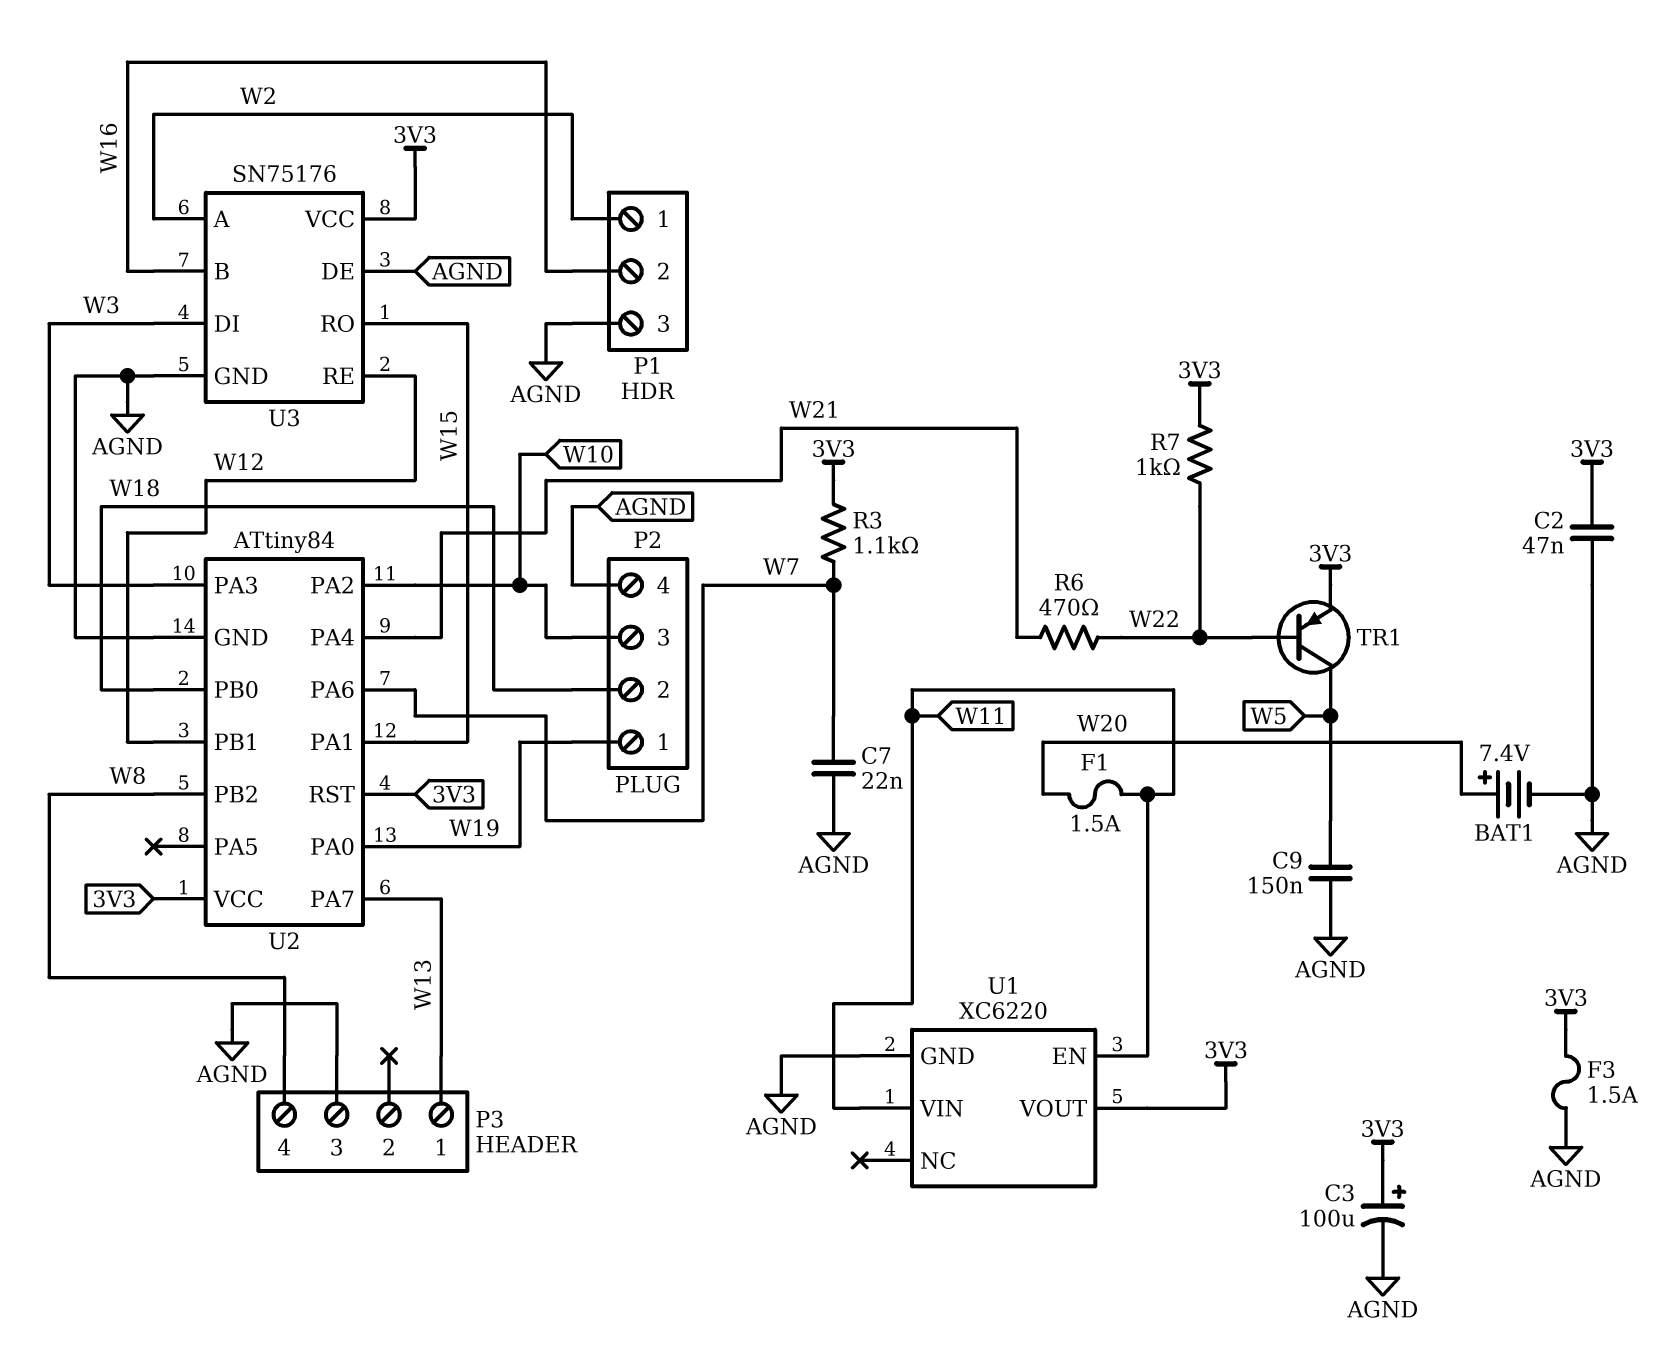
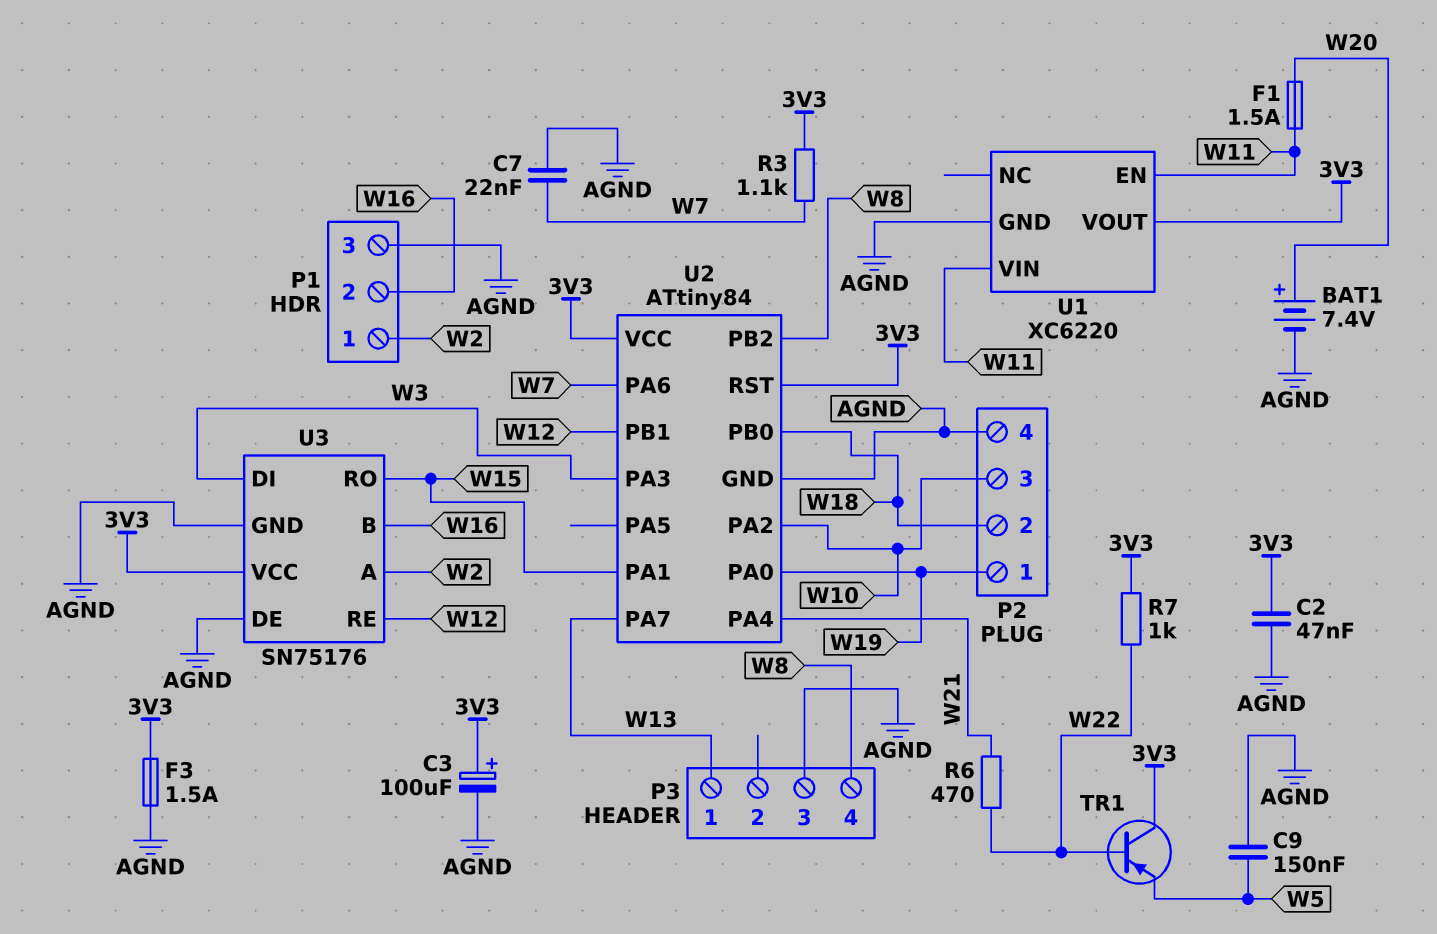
TR1: PNP (B W22, C W5, E 3V3) -> PNP (B W22, C 3V3, E W5)

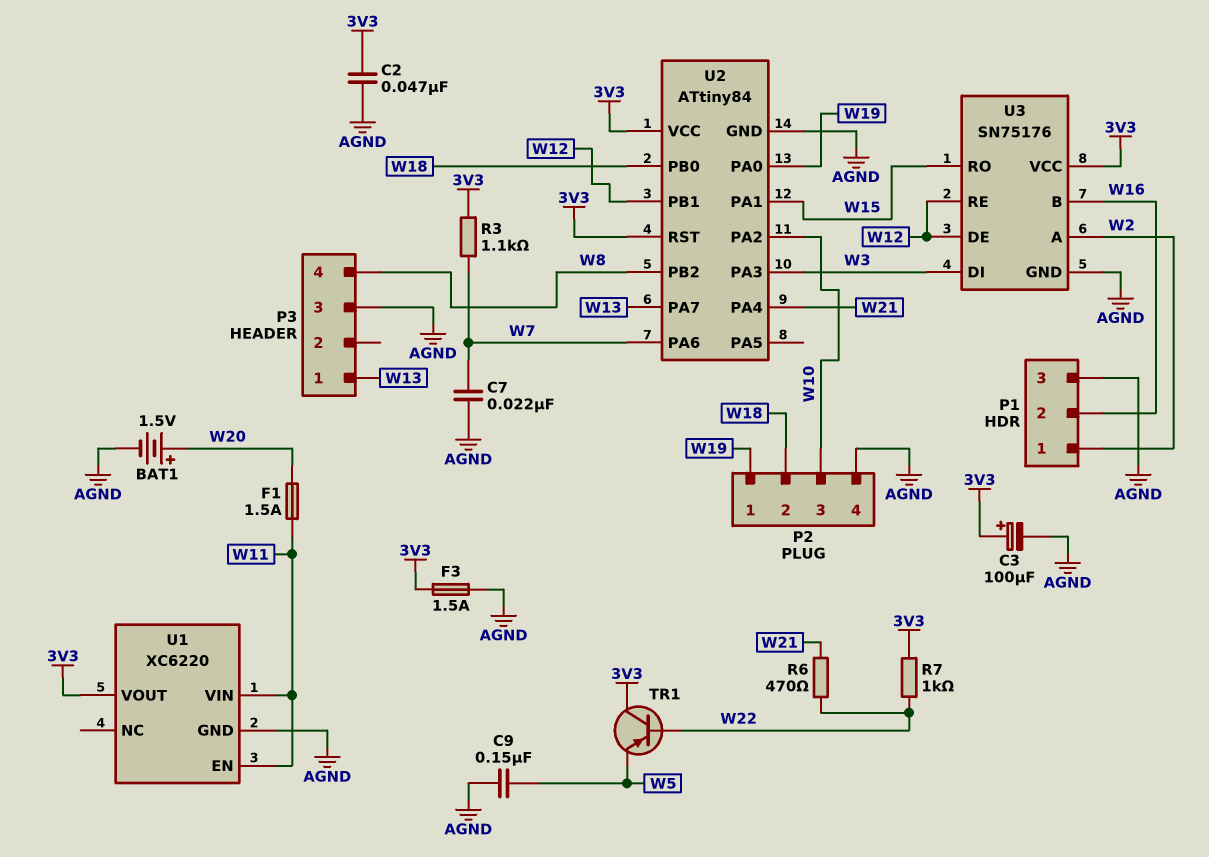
BAT1: 7.4V (plus W20, minus AGND) -> 1.5V (plus W20, minus AGND)
U3 pin DE: AGND -> W12

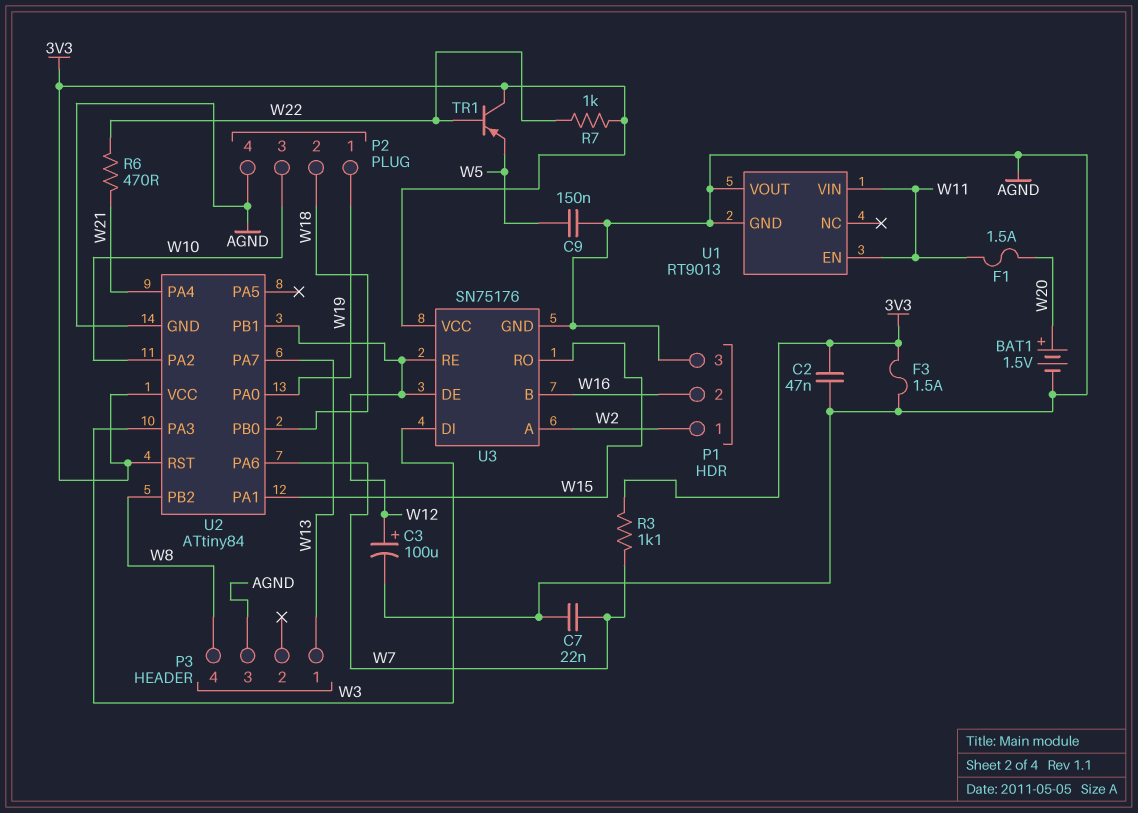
C3: 100uF (plus 3V3, minus AGND) -> 100uF (plus W12, minus AGND)
U1: XC6220 -> RT9013
U1 pin VOUT: 3V3 -> AGND

